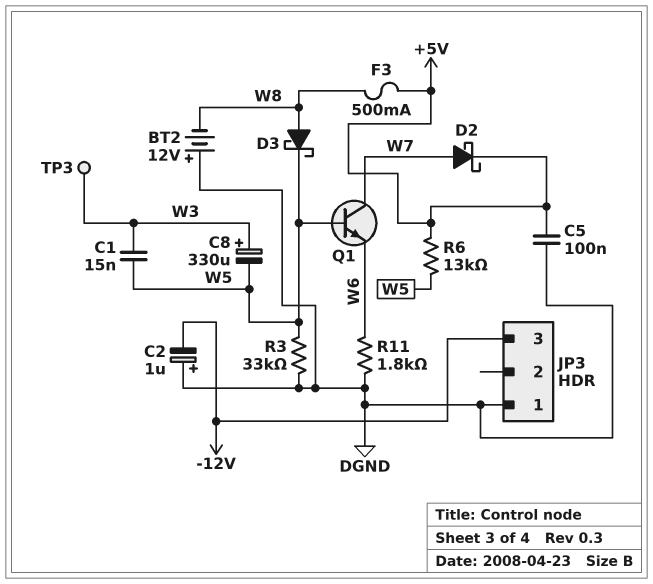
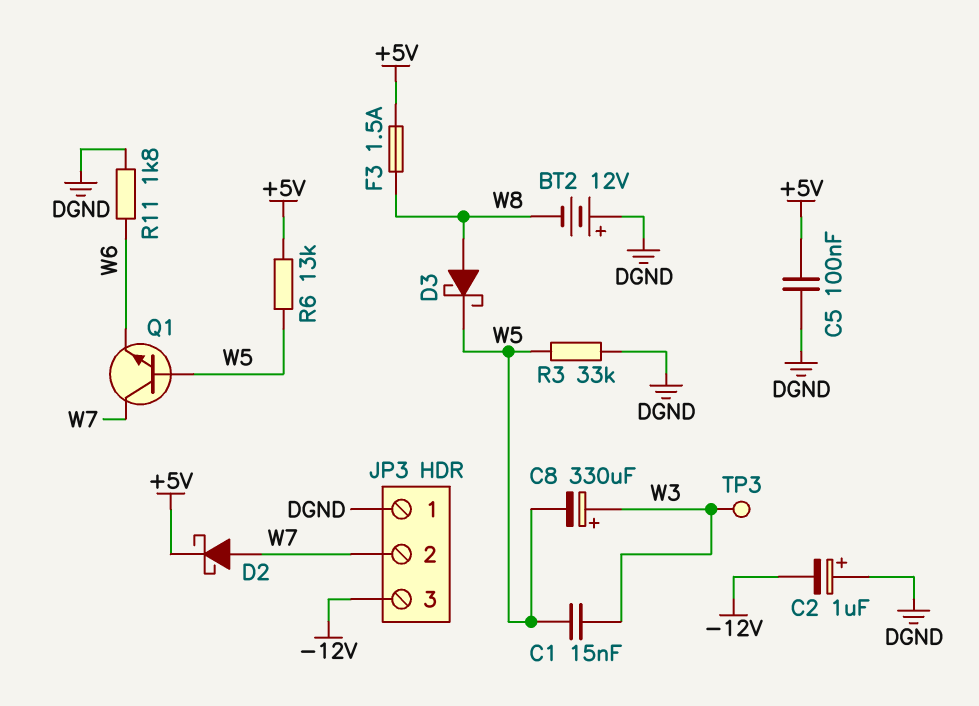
F3: 500mA (+5V, W8) -> 1.5A (+5V, W8)
JP3 pin 2: none -> W7

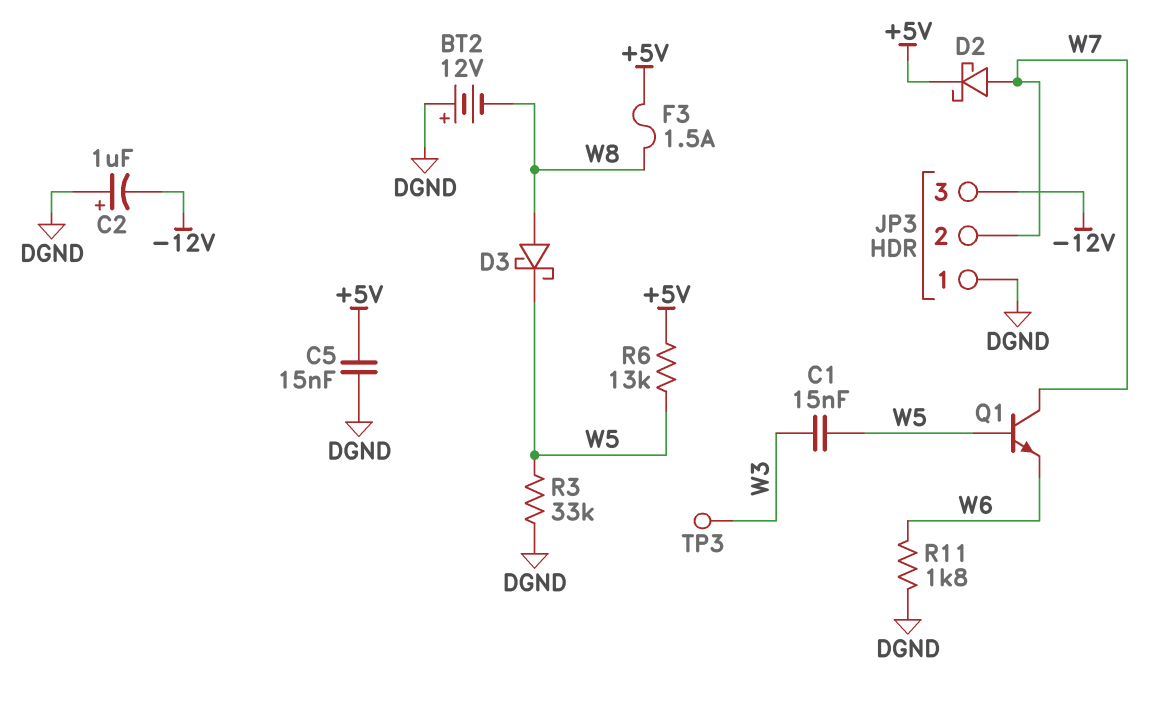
C5: 100nF (+5V, DGND) -> 15nF (+5V, DGND)
C8: 330uF (plus W3, minus W5) -> none

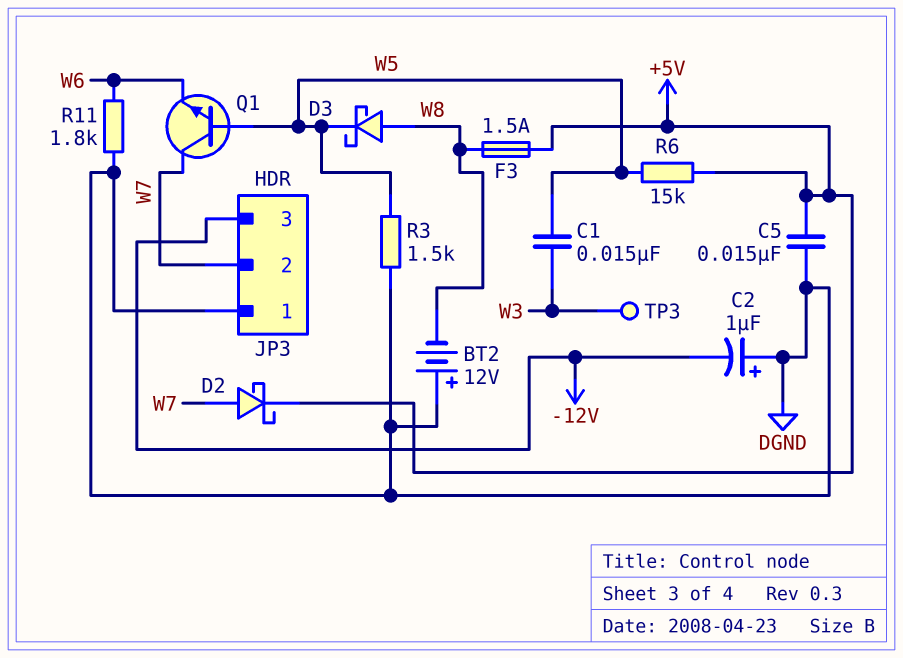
R3: 33k (DGND, W5) -> 1.5k (DGND, W5)
R6: 13k (+5V, W5) -> 15k (+5V, W5)

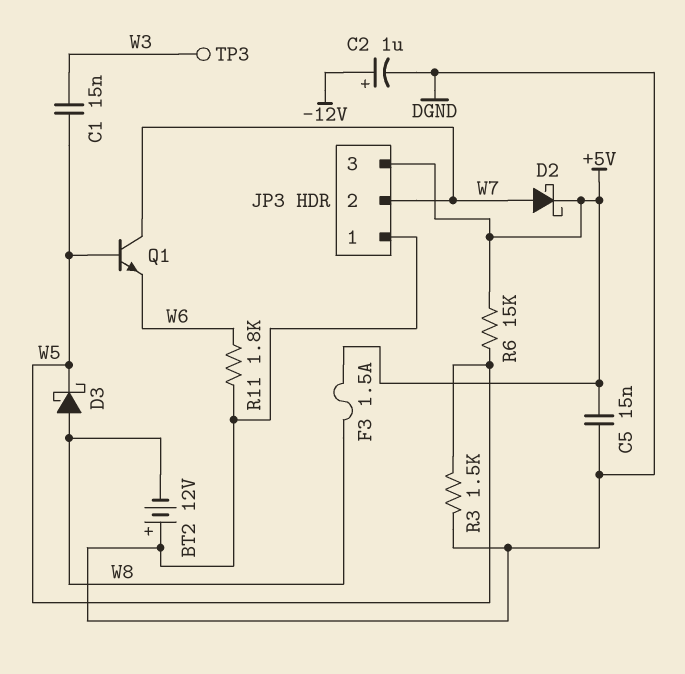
C2: 1uF (plus DGND, minus -12V) -> 1uF (plus -12V, minus DGND)
JP3 pin 3: -12V -> +5V

